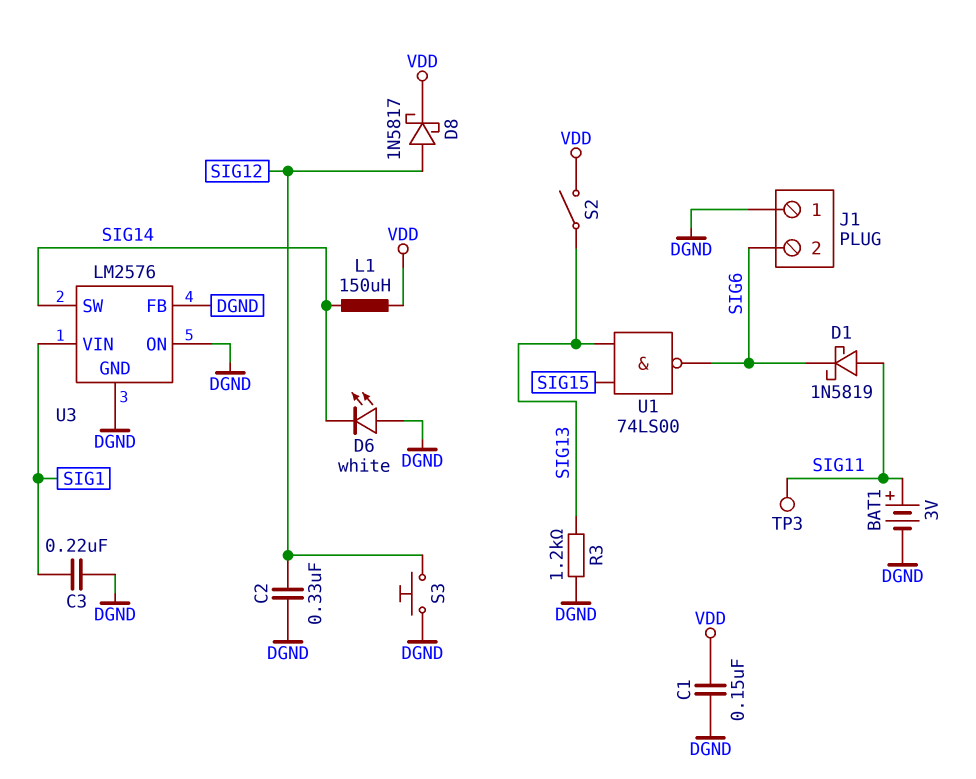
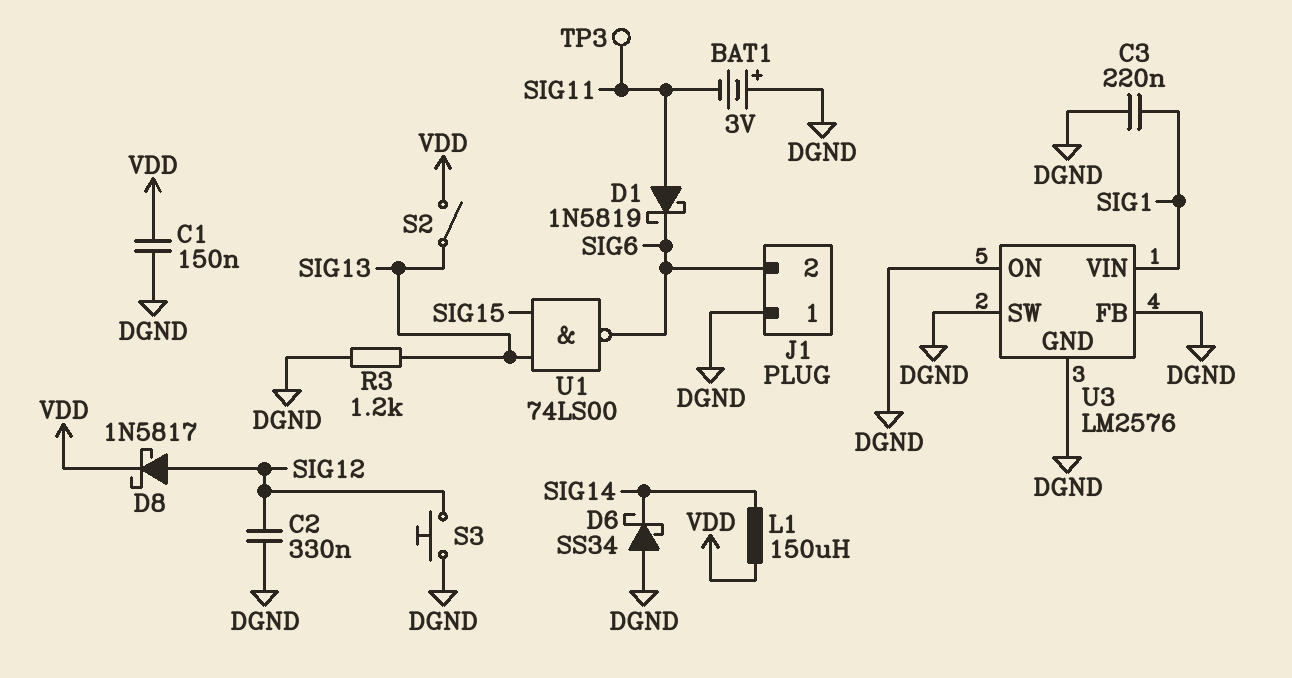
BAT1: 3V (plus SIG11, minus DGND) -> 3V (plus DGND, minus SIG11)
D6: LED white (A DGND, K SIG14) -> schottky SS34 (A DGND, K SIG14)
U3 pin SW: SIG14 -> DGND

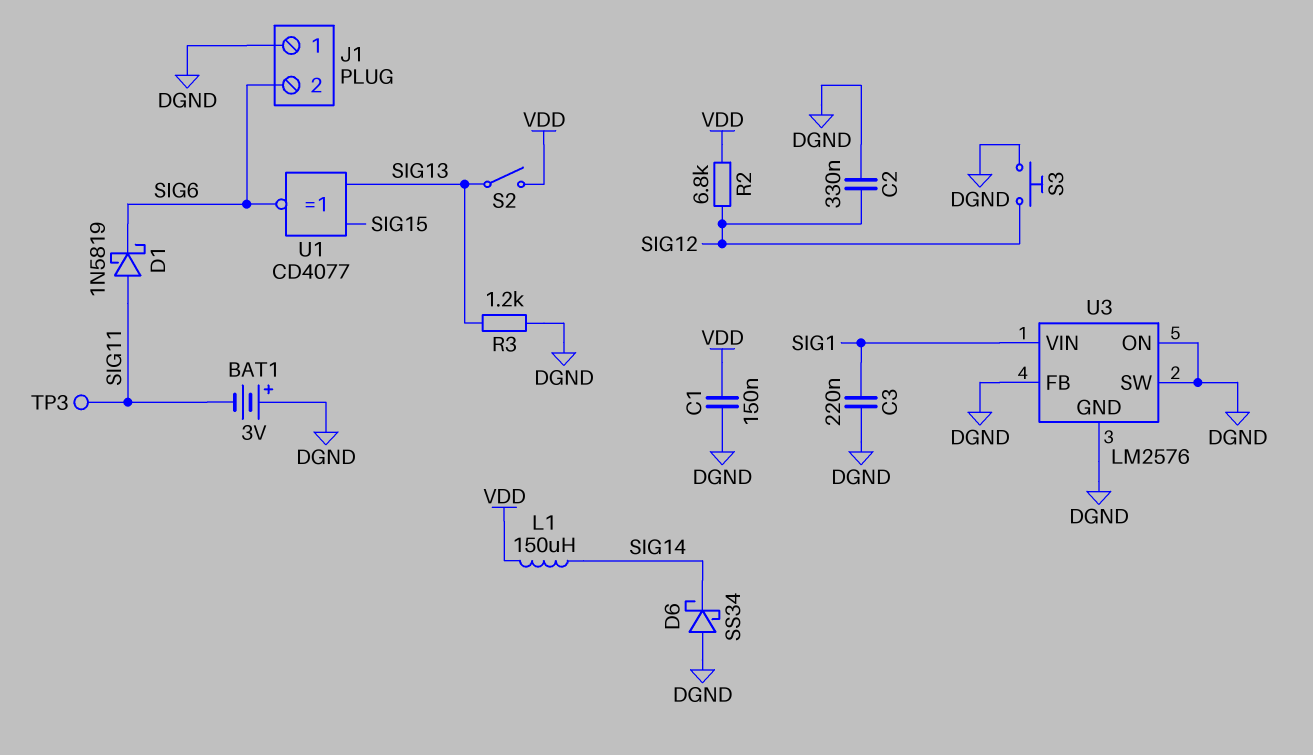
D8: schottky 1N5817 (A SIG12, K VDD) -> none
R2: none -> 6.8k (SIG12, VDD)
U1: NAND 74LS00 (in SIG13, in SIG15, out SIG6) -> XNOR CD4077 (in SIG13, in SIG15, out SIG6)

